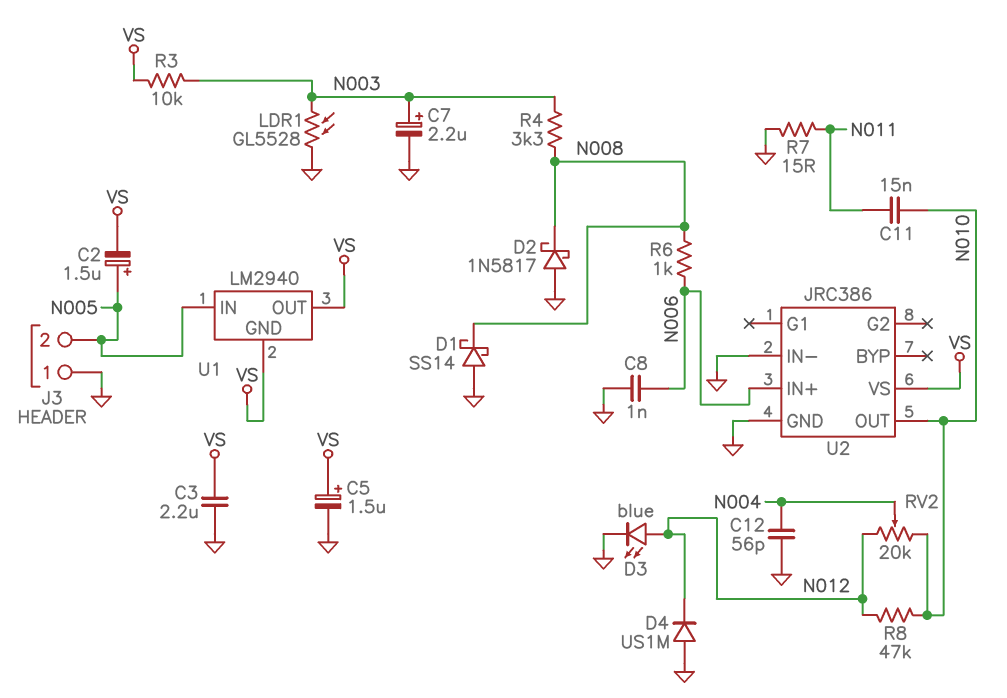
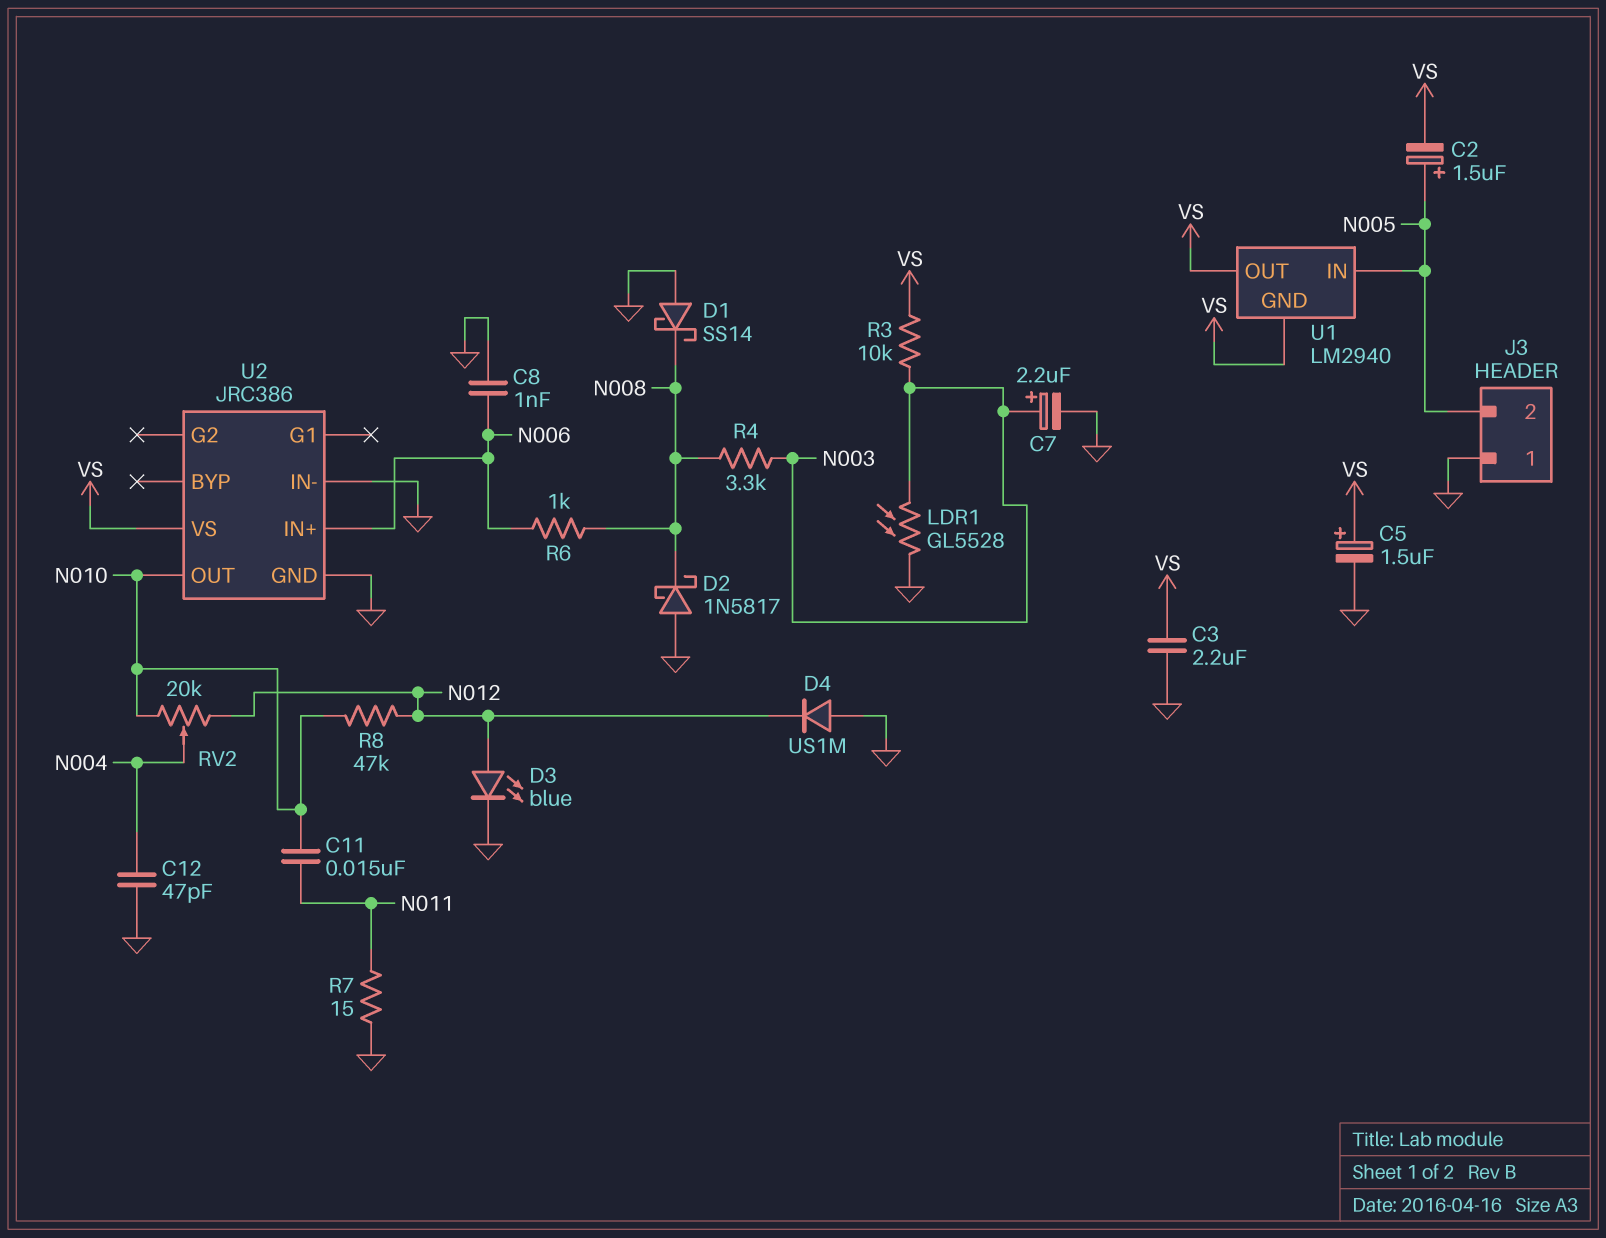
C12: 56pF (GND, N004) -> 47pF (GND, N004)

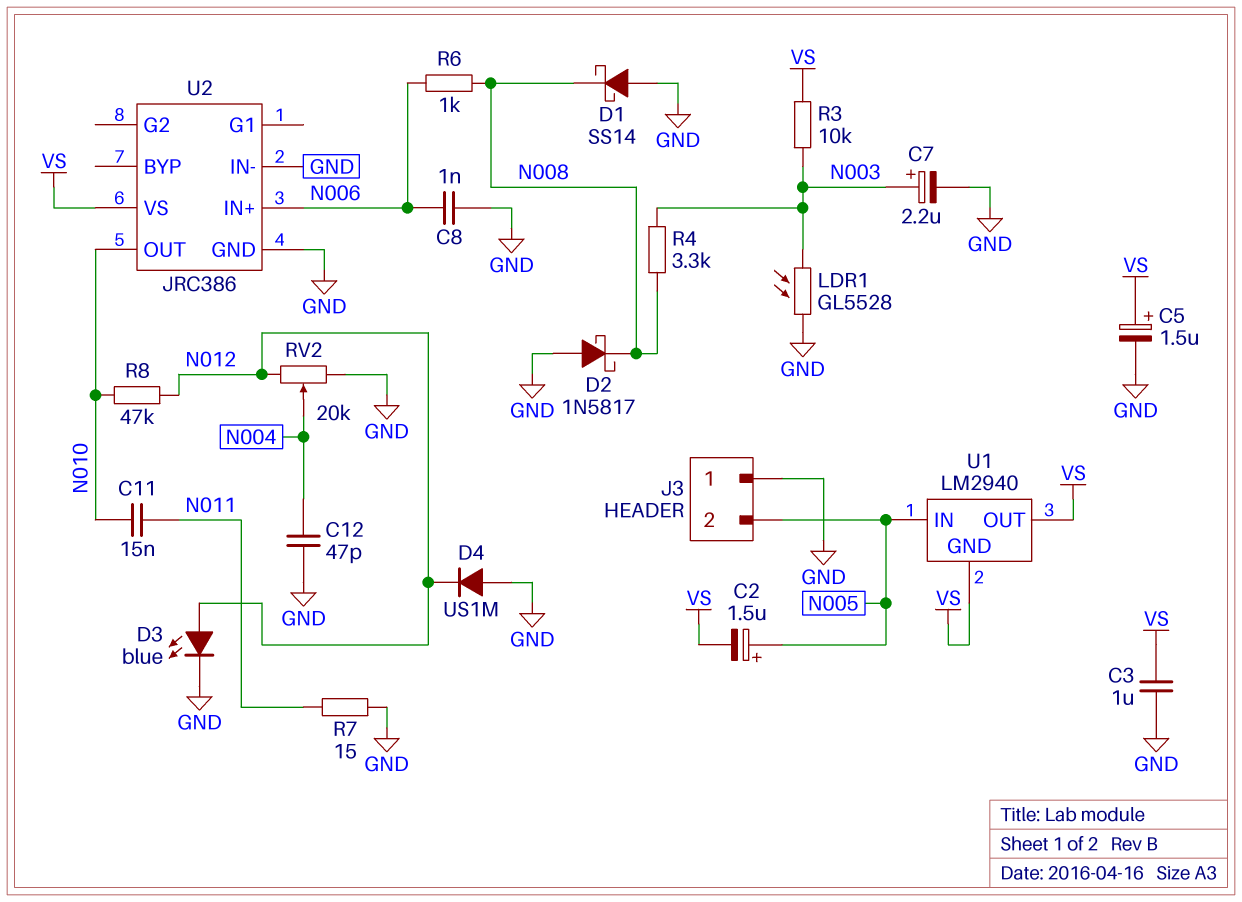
C3: 2.2uF (GND, VS) -> 1uF (GND, VS)
RV2: 20k (N010, N012, wiper N004) -> 20k (GND, N012, wiper N004)

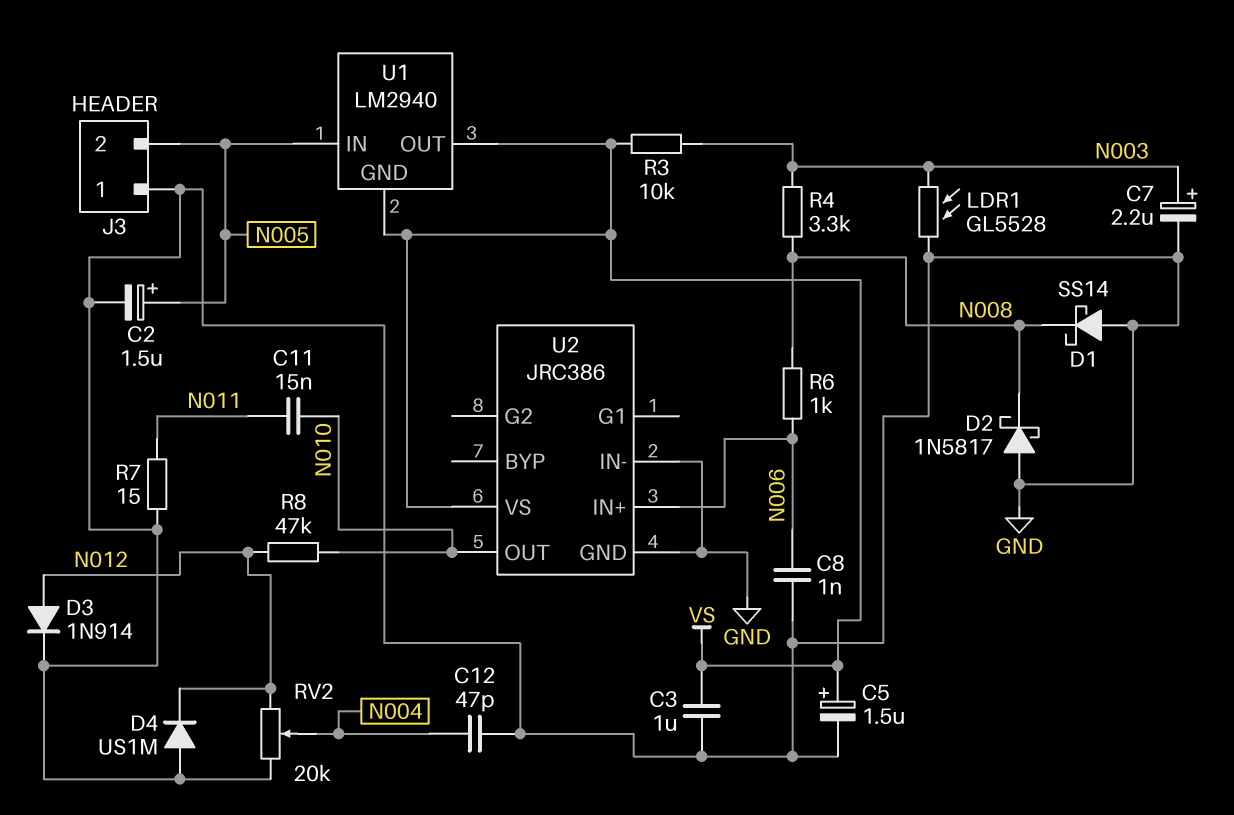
C2: 1.5uF (plus N005, minus VS) -> 1.5uF (plus N005, minus GND)
D3: LED blue (A N012, K GND) -> diode 1N914 (A N012, K GND)

